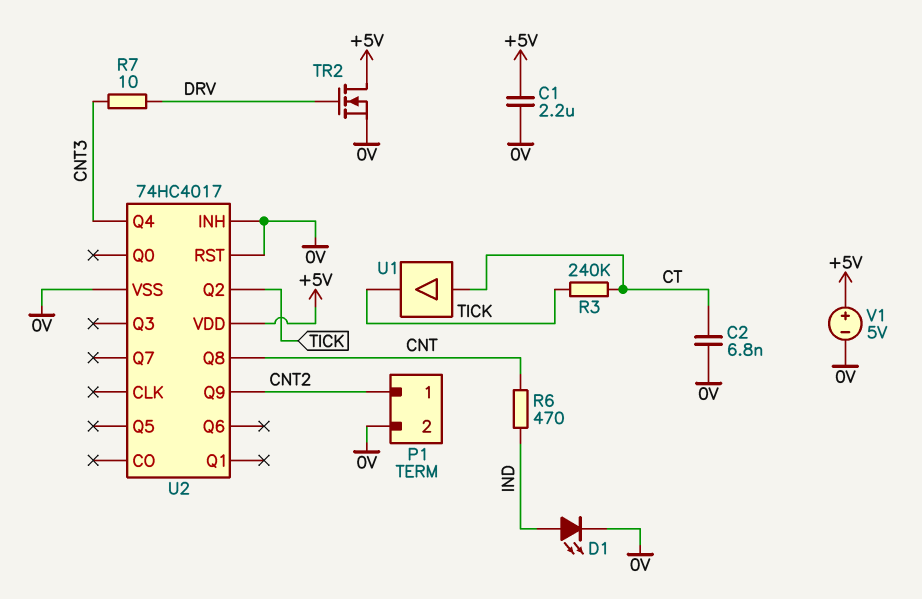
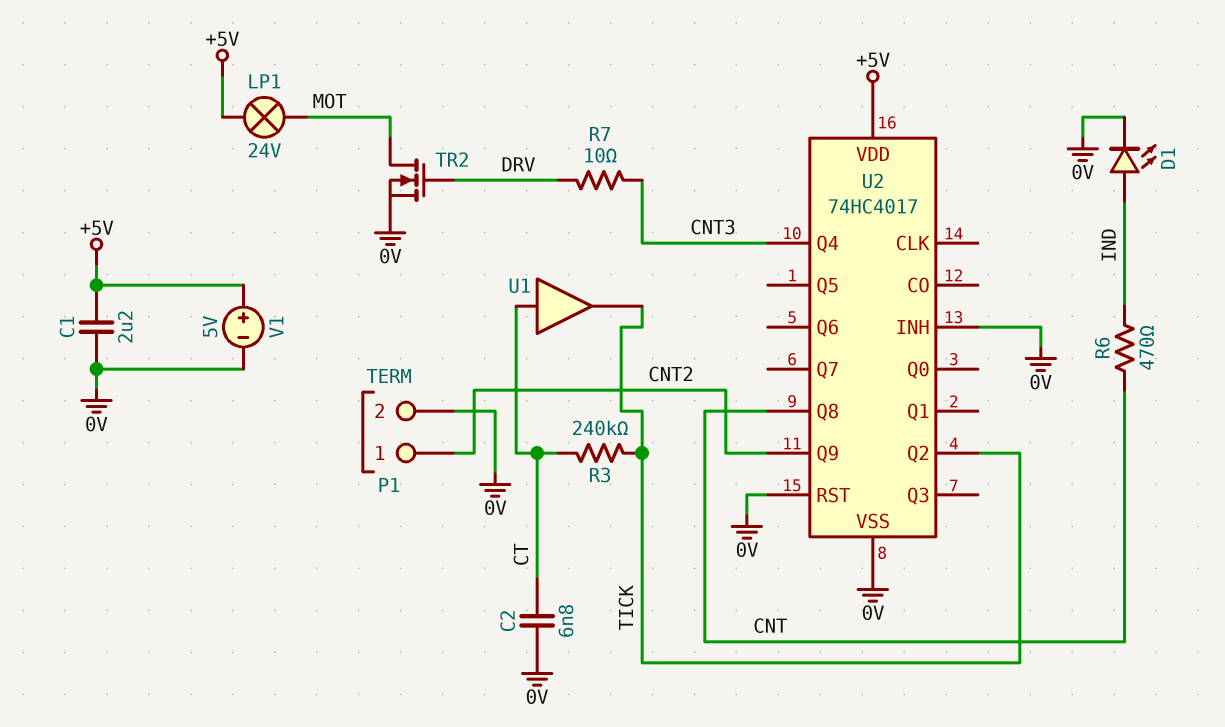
LP1: none -> lamp 24V (+5V, MOT)
TR2: NMOS (G DRV, D +5V, S 0V) -> NMOS (G DRV, D MOT, S 0V)

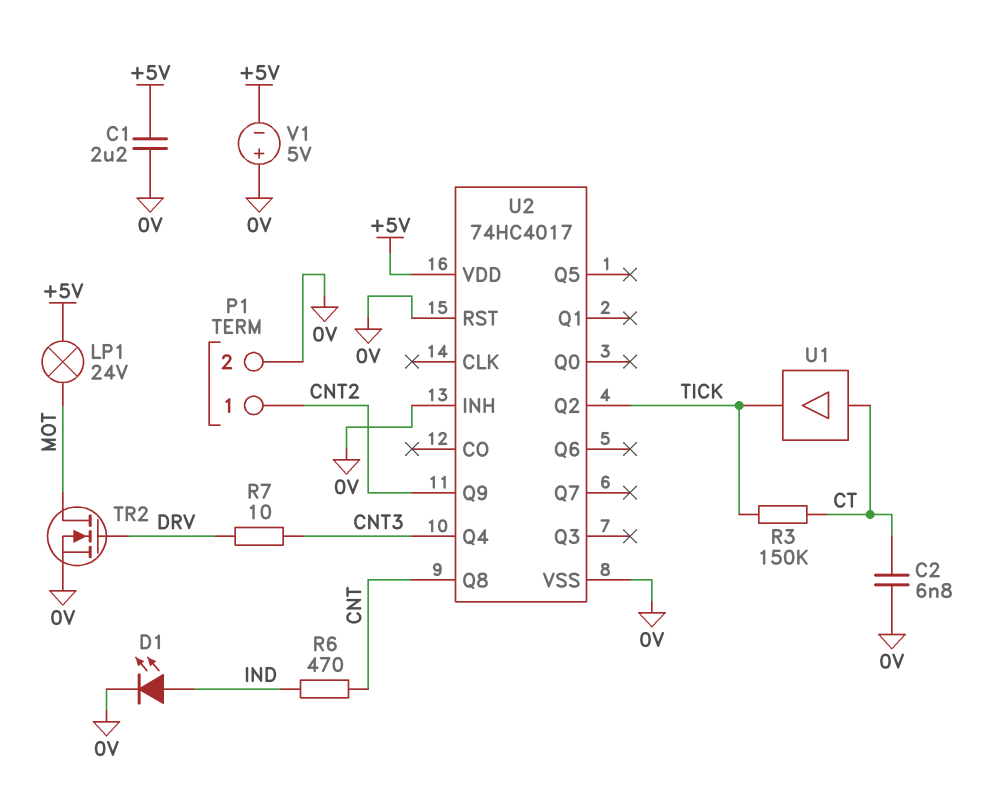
R3: 240k (CT, TICK) -> 150k (CT, TICK)
V1: 5V (plus +5V, minus 0V) -> 5V (plus 0V, minus +5V)

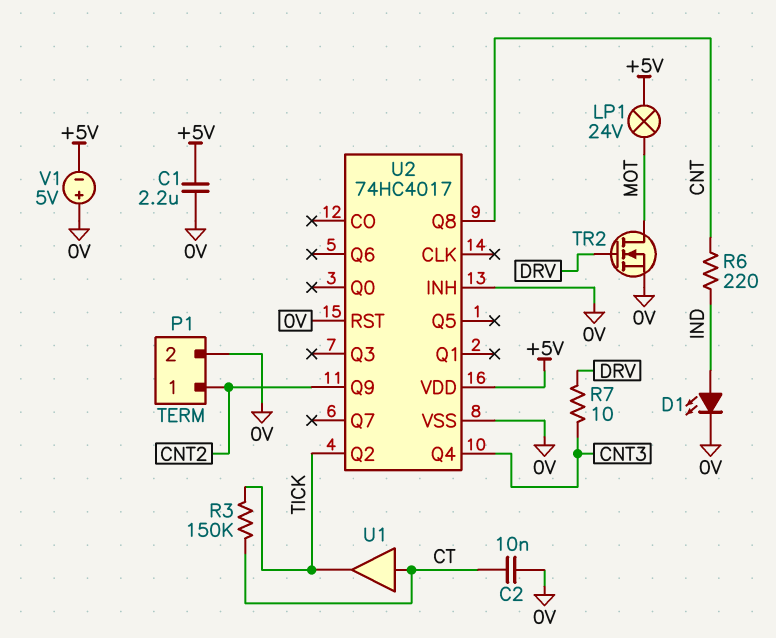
C2: 6.8nF (0V, CT) -> 10nF (0V, CT)
R6: 470 (CNT, IND) -> 220 (CNT, IND)

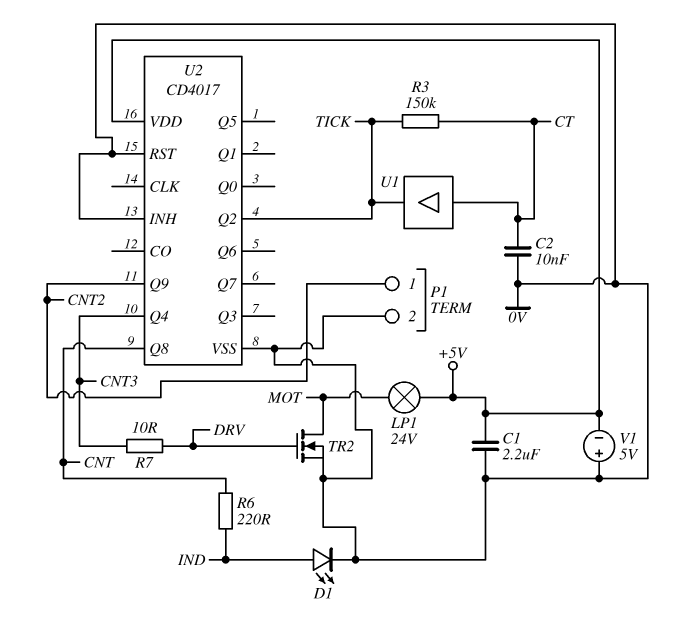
U2: 74HC4017 -> CD4017

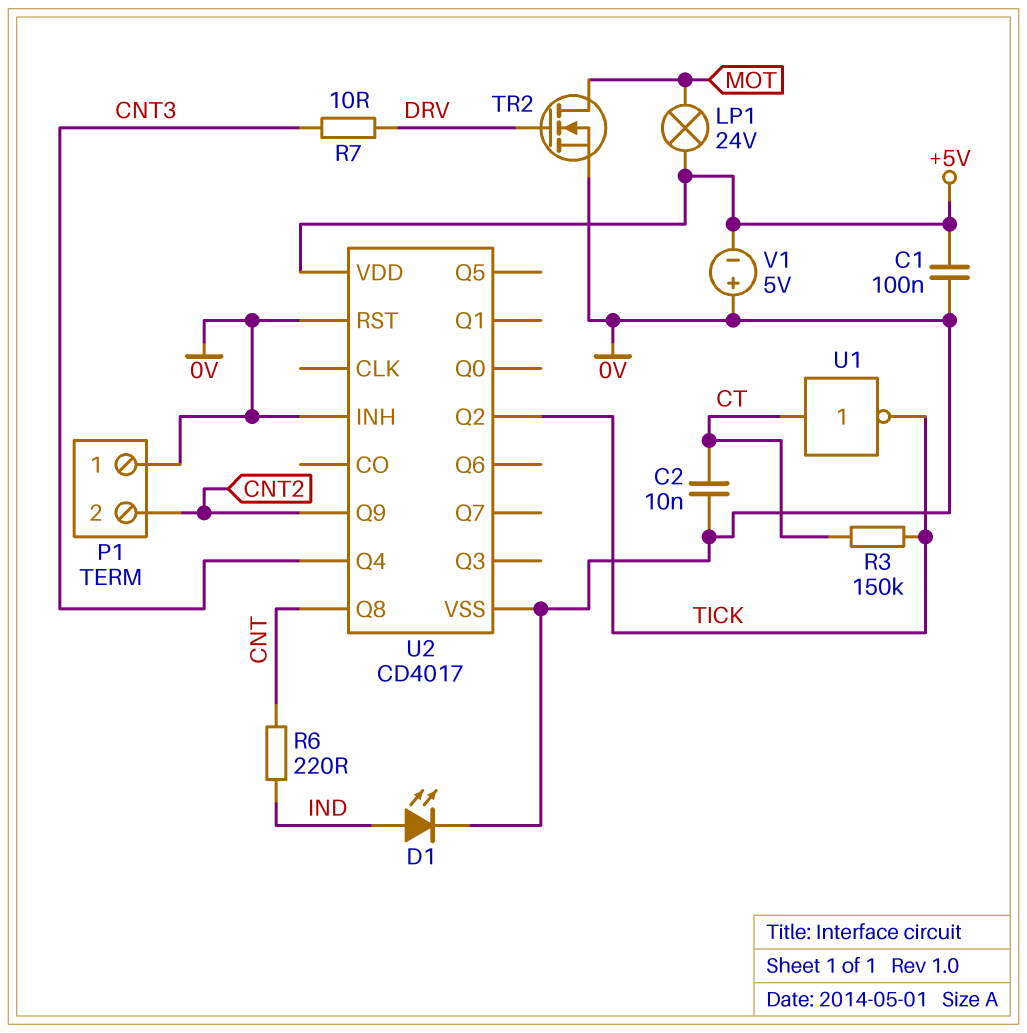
C1: 2.2uF (+5V, 0V) -> 100nF (+5V, 0V)
P1 pin 1: CNT2 -> 0V
P1 pin 2: 0V -> CNT2
U1: buffer (in CT, out TICK) -> NOT (in CT, out TICK)

